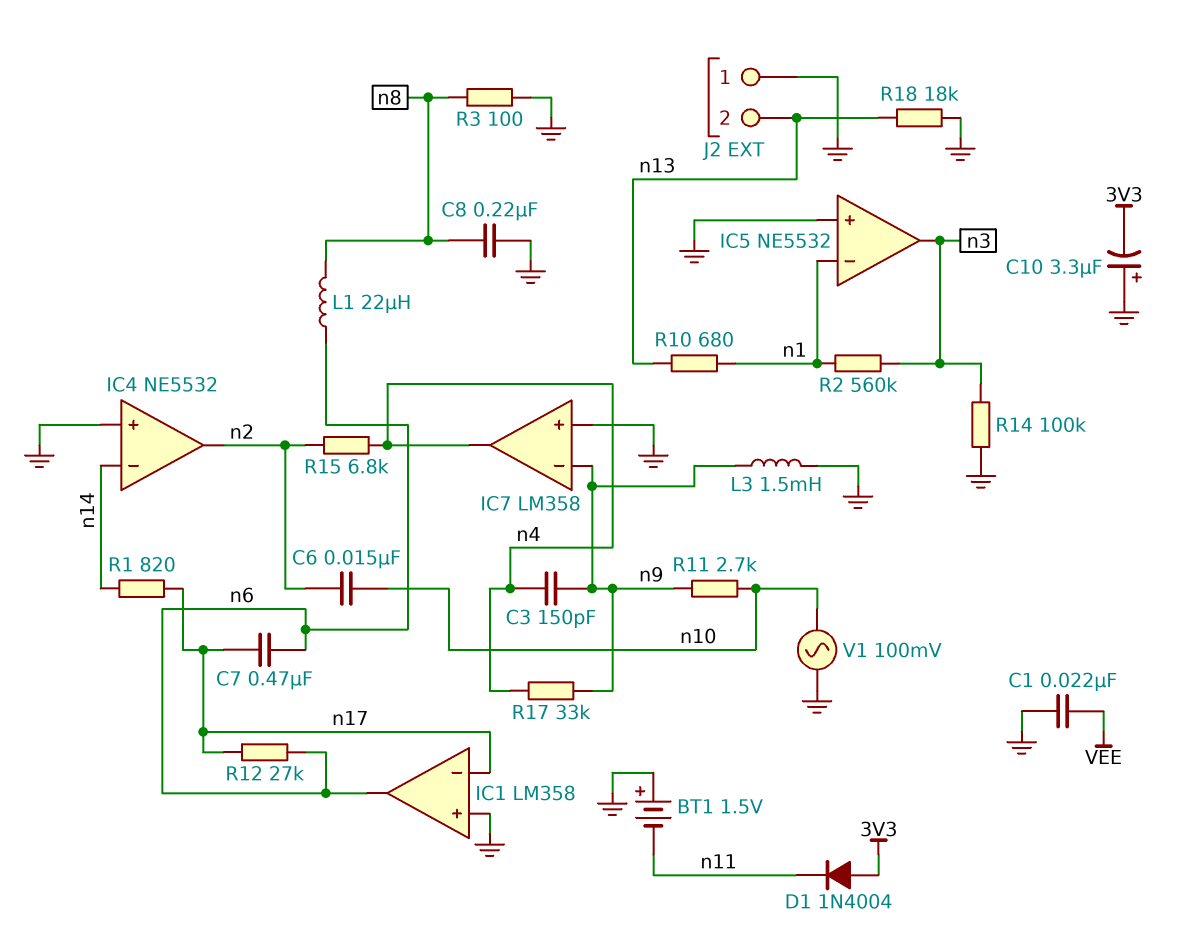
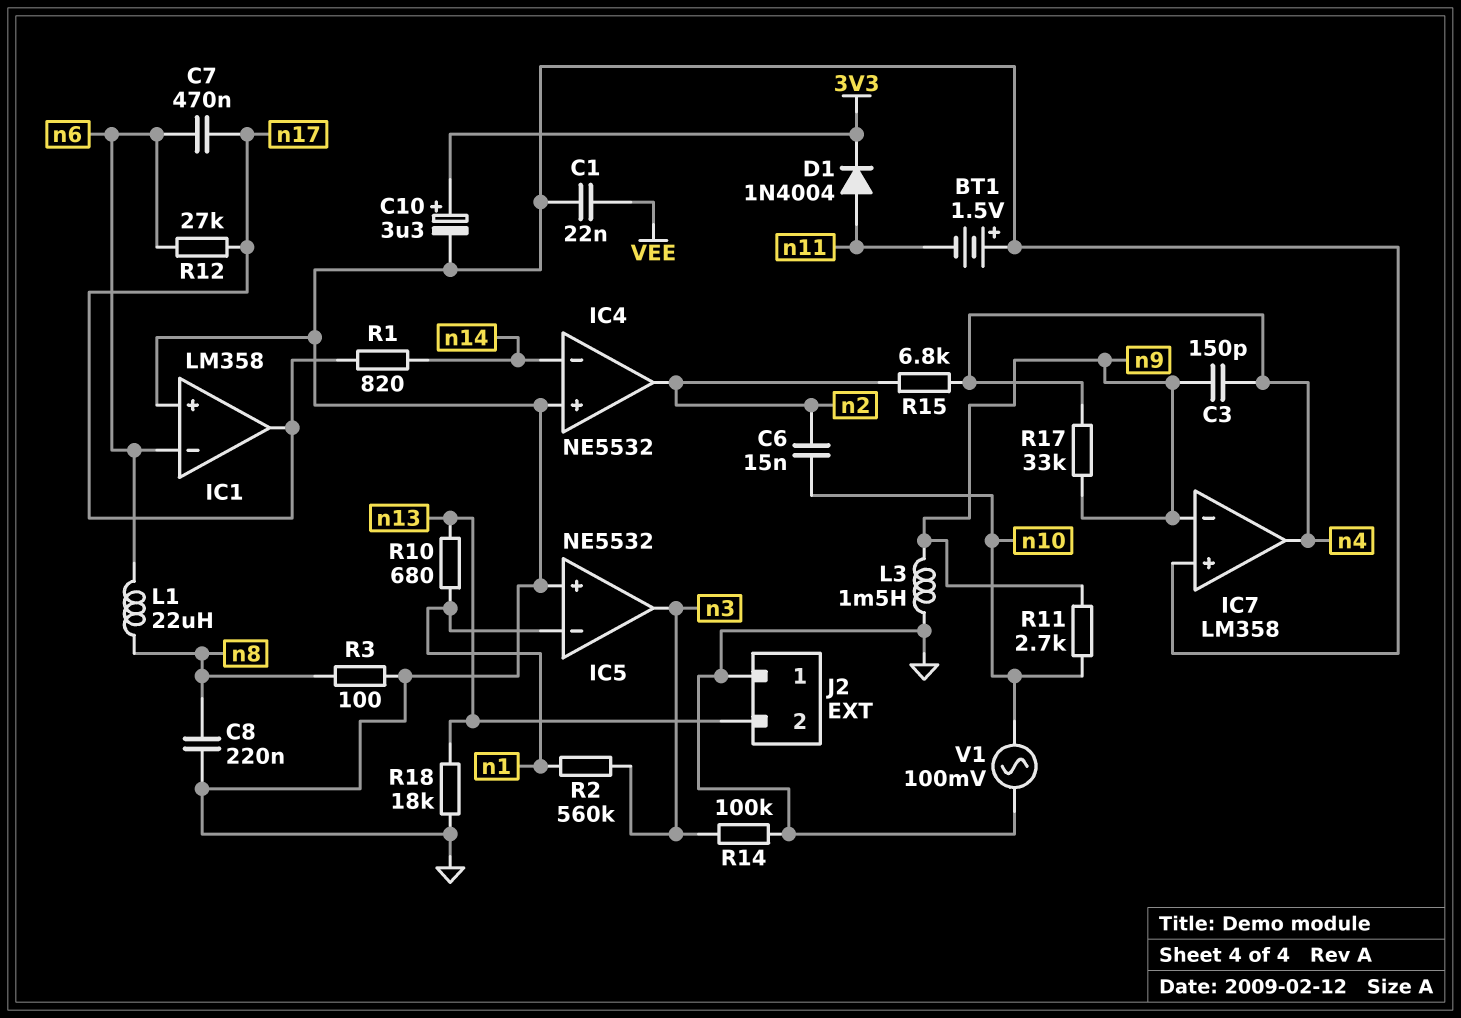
C10: 3.3uF (plus GND, minus 3V3) -> 3.3uF (plus 3V3, minus GND)
D1: diode 1N4004 (A 3V3, K n11) -> diode 1N4004 (A n11, K 3V3)
IC1 pin in-: n17 -> n6
IC1 pin out: n6 -> n17

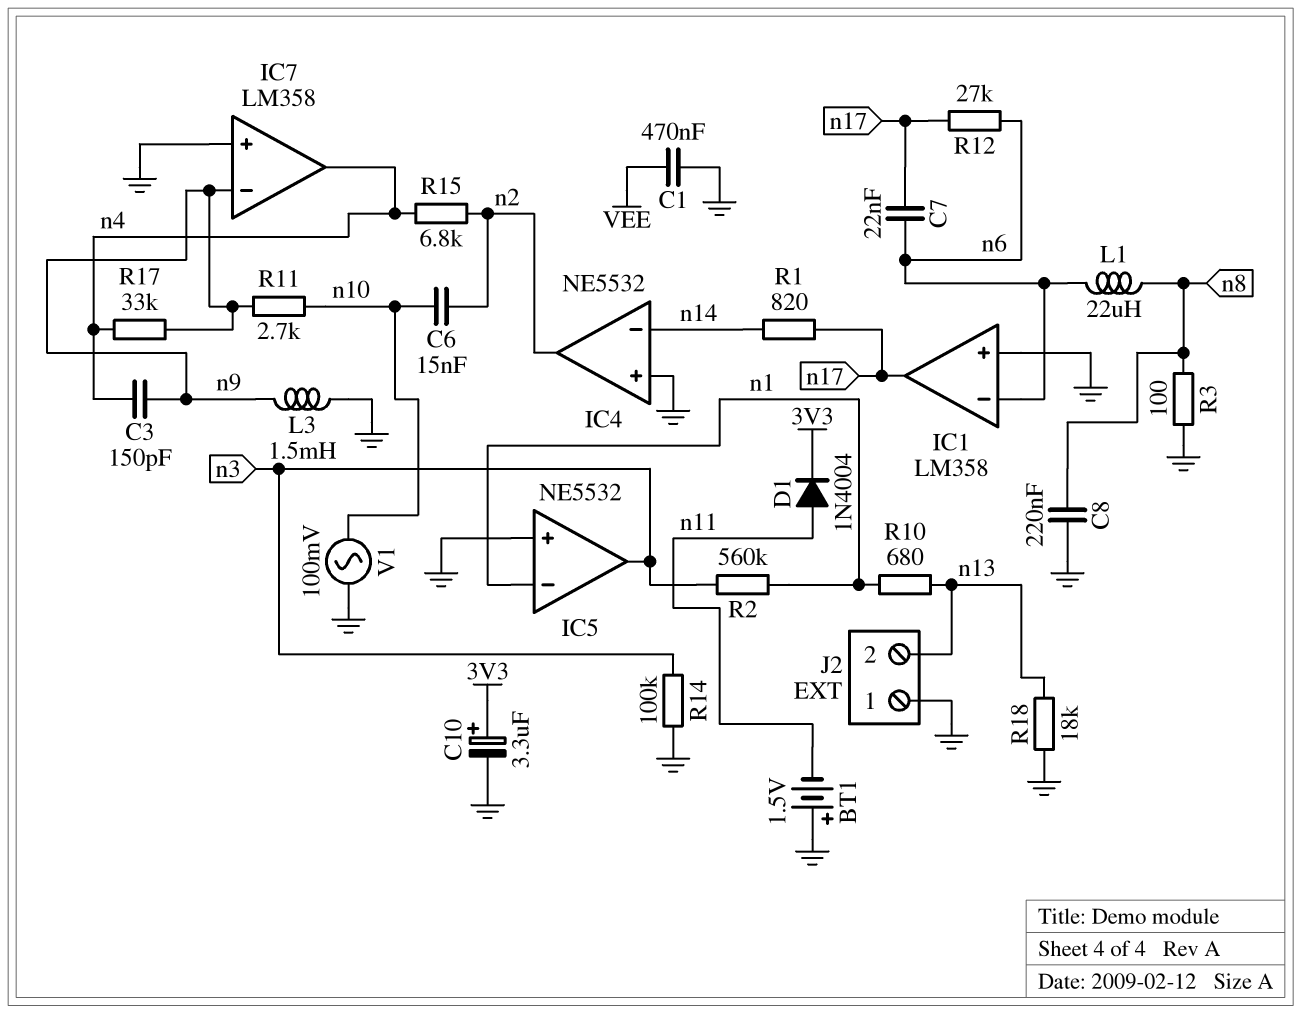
C1: 22nF (GND, VEE) -> 470nF (GND, VEE)
C7: 470nF (n6, n17) -> 22nF (n6, n17)

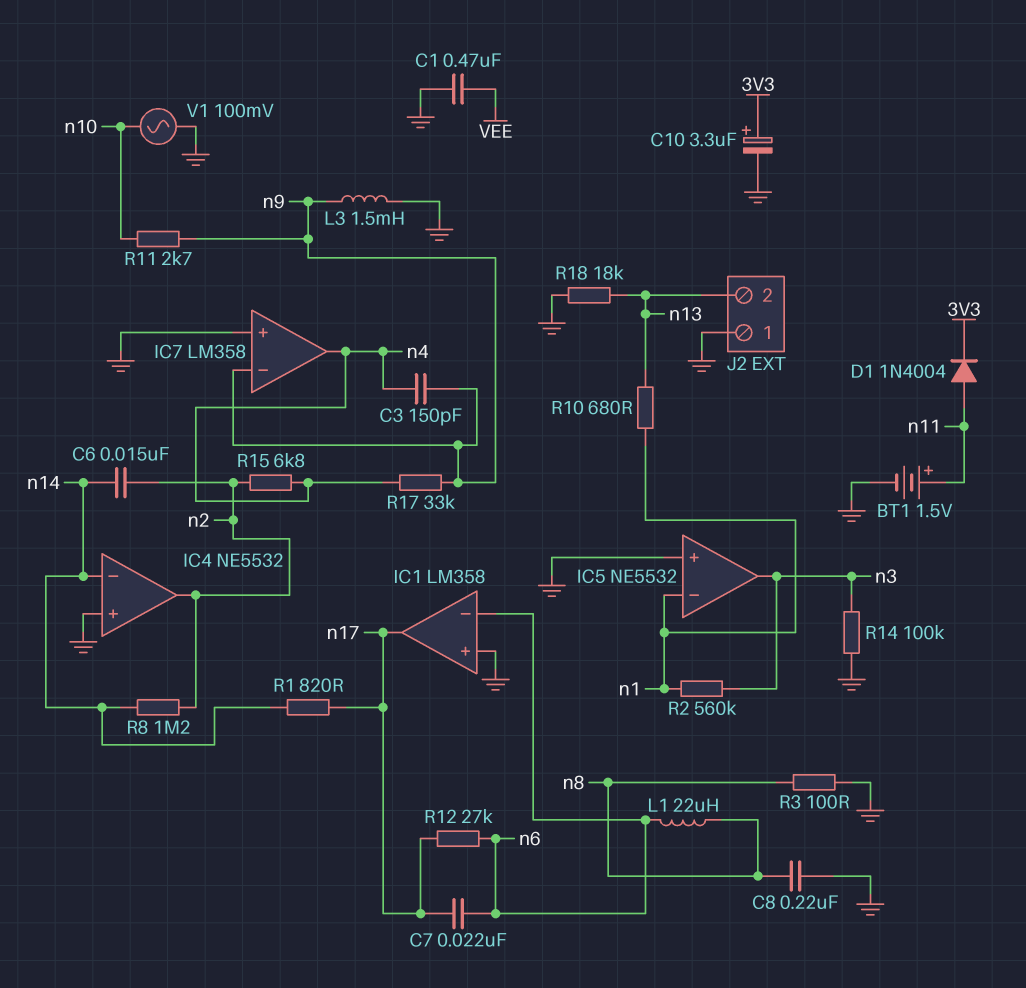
BT1: 1.5V (plus GND, minus n11) -> 1.5V (plus n11, minus GND)
C6: 15nF (n2, n10) -> 15nF (n2, n14)
R8: none -> 1.2M (n2, n14)

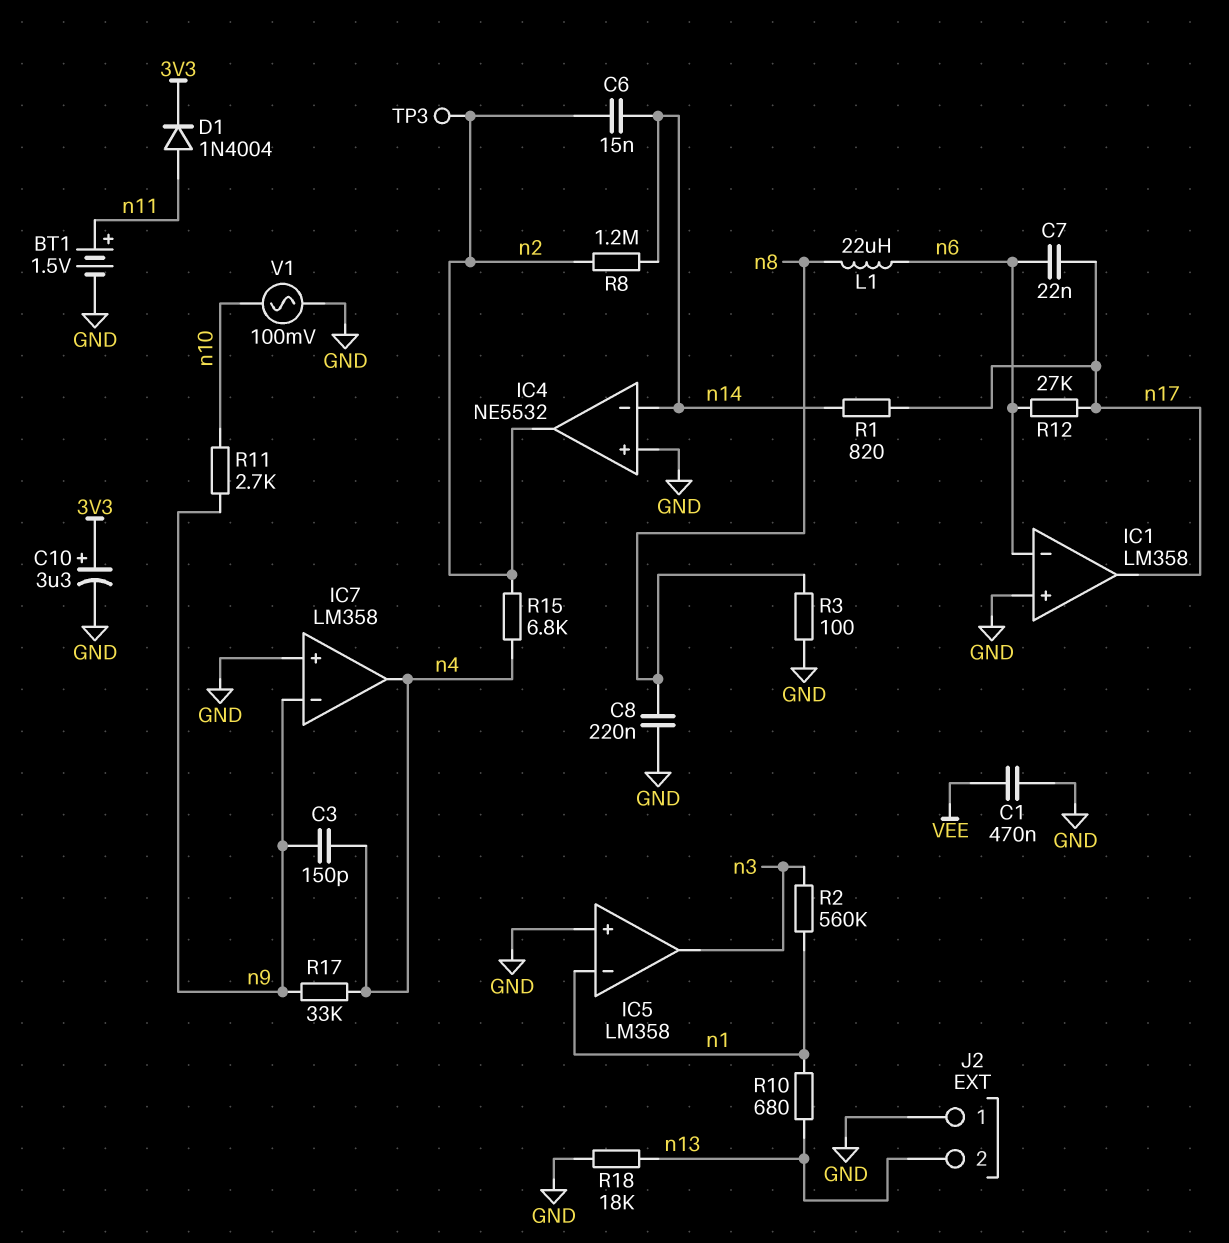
IC5: NE5532 -> LM358
L3: 1.5mH (GND, n9) -> none
R14: 100k (GND, n3) -> none
TP3: none -> test point (n2)

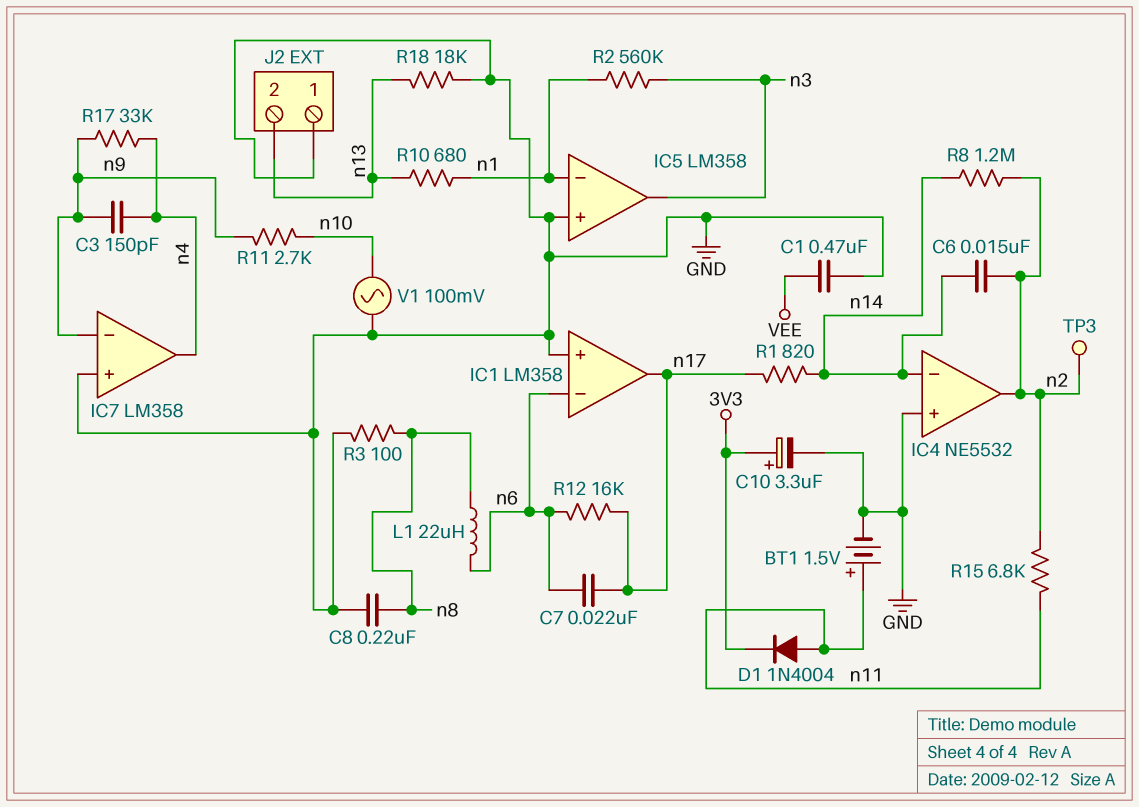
R12: 27k (n6, n17) -> 16k (n6, n17)
R15: 6.8k (n2, n4) -> 6.8k (n2, n11)

